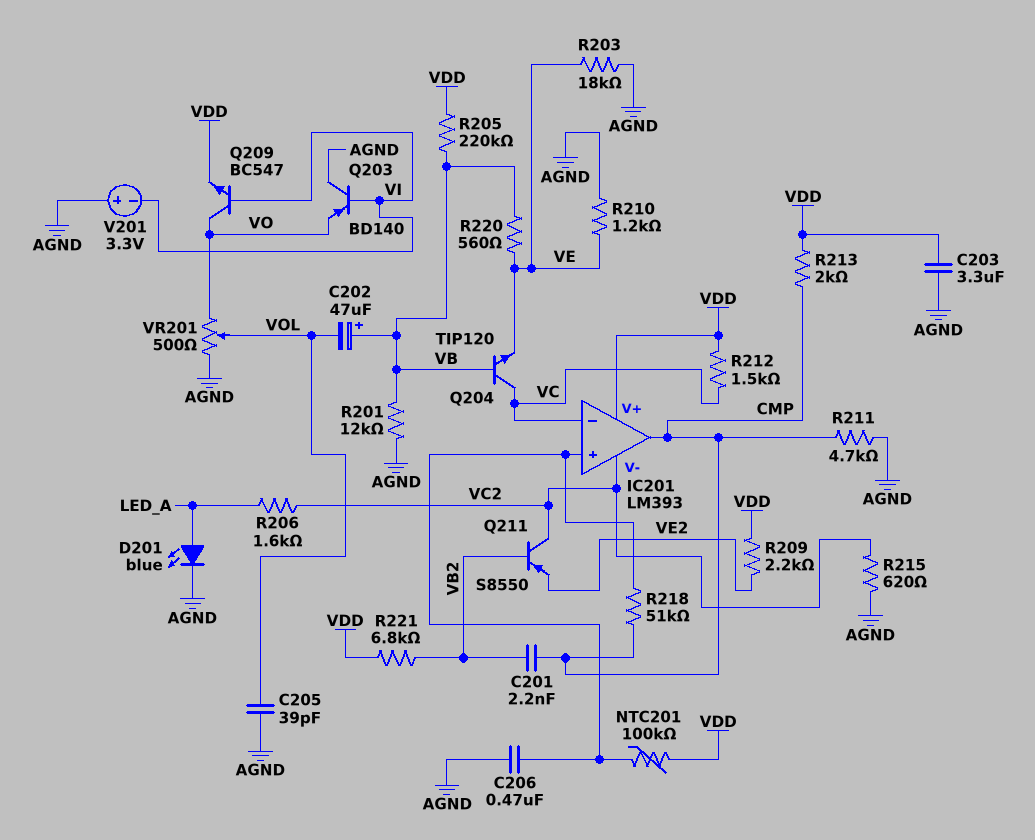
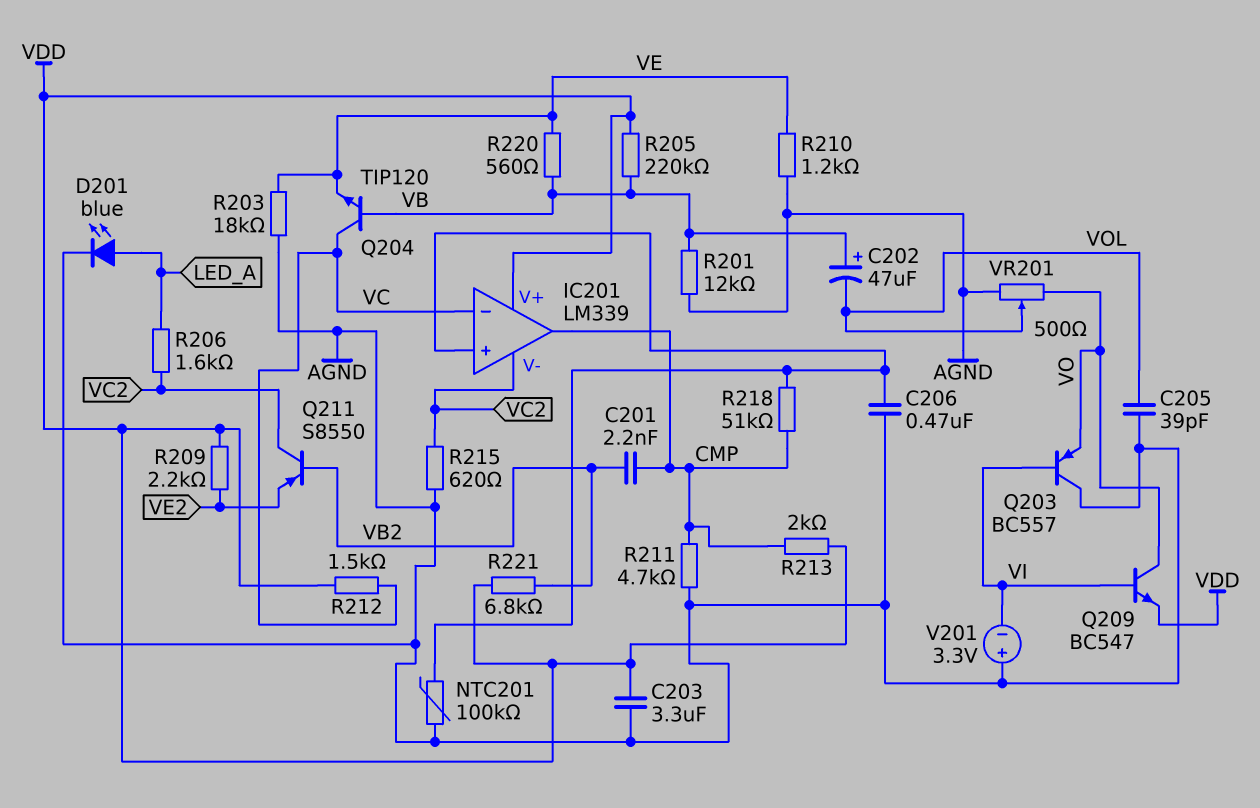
IC201: LM393 -> LM339
NTC201: 100k (IC201/in+, VDD) -> 100k (AGND, IC201/in+)
Q203: PNP BD140 (B VI, C AGND, E VO) -> PNP BC557 (B VI, C AGND, E VO)

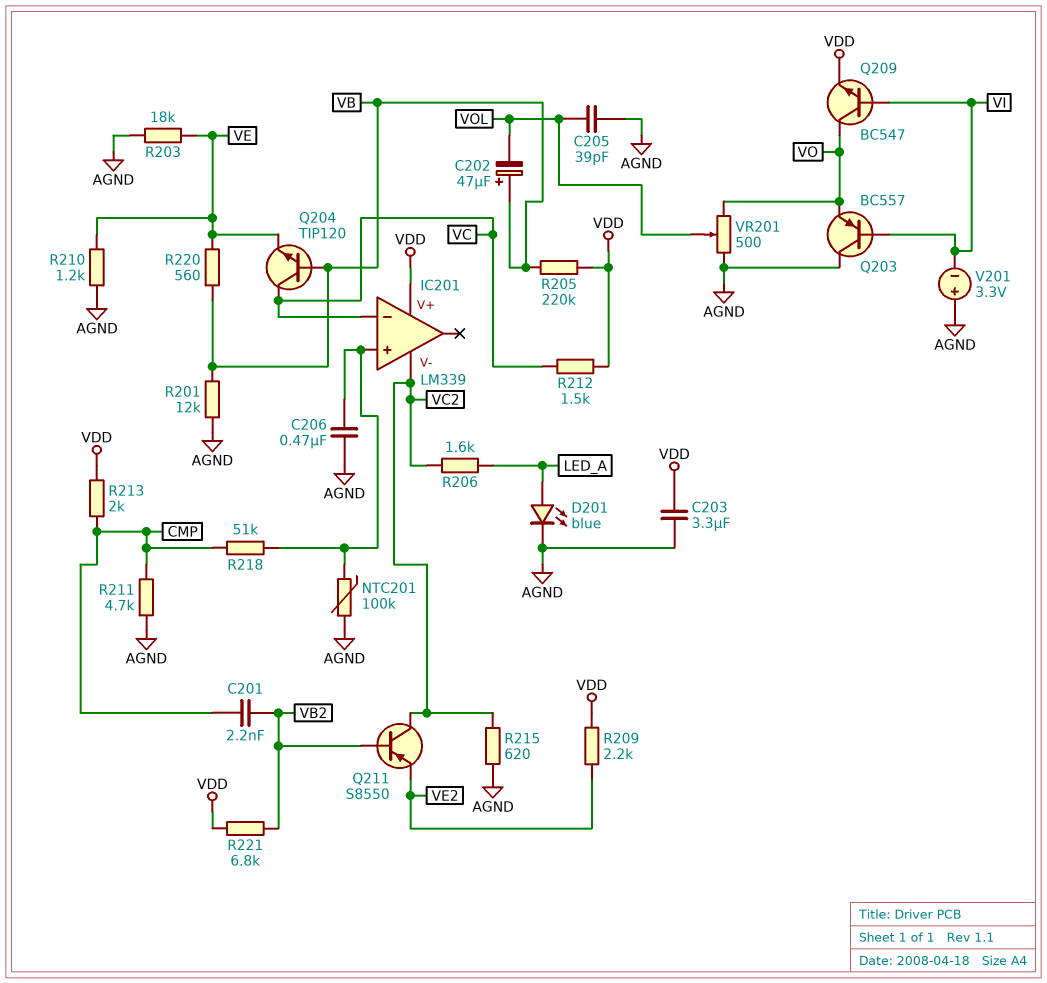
IC201 pin out: CMP -> none

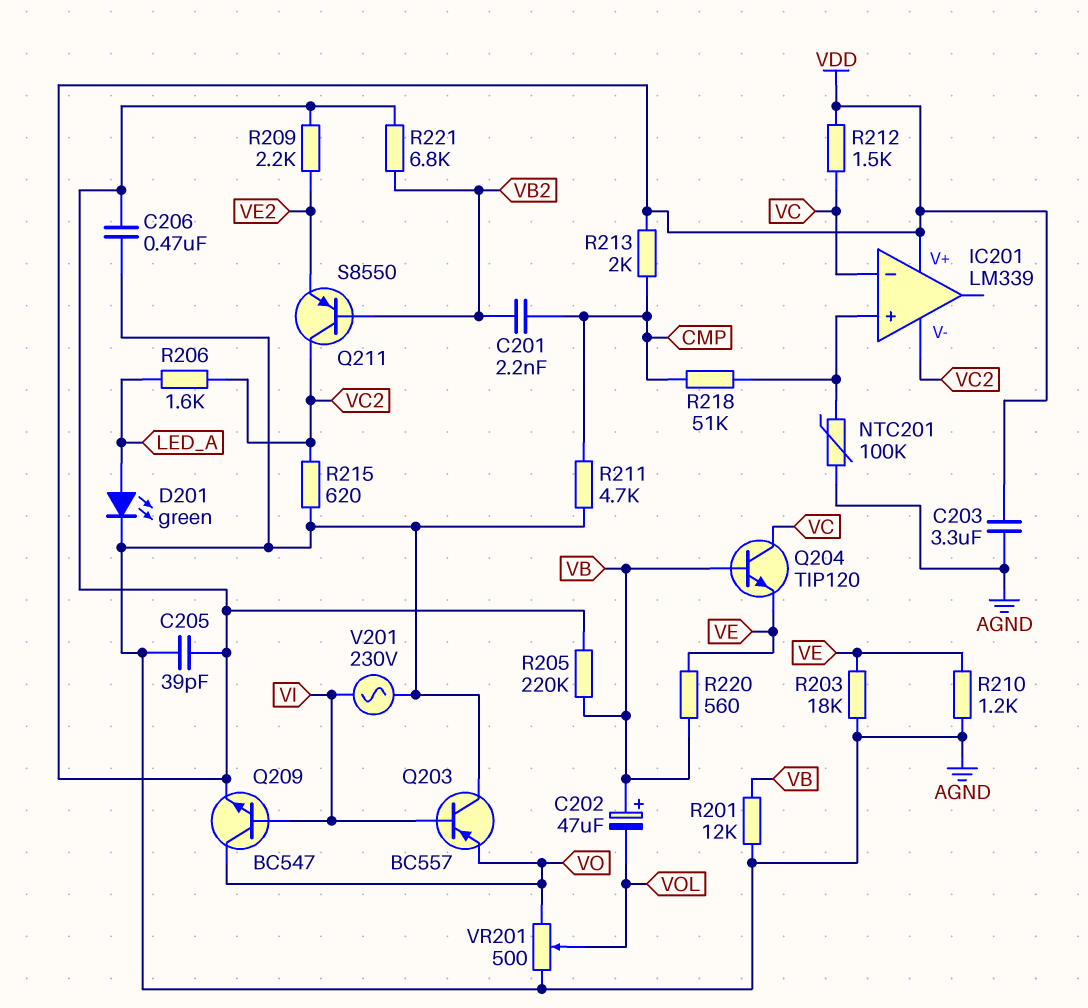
C205: 39pF (AGND, VOL) -> 39pF (AGND, VDD)
C206: 470nF (AGND, IC201/in+) -> 470nF (AGND, VDD)
D201: LED blue (A LED_A, K AGND) -> LED green (A LED_A, K AGND)
V201: 3.3V (plus AGND, minus VI) -> AC 230V (AGND, VI)

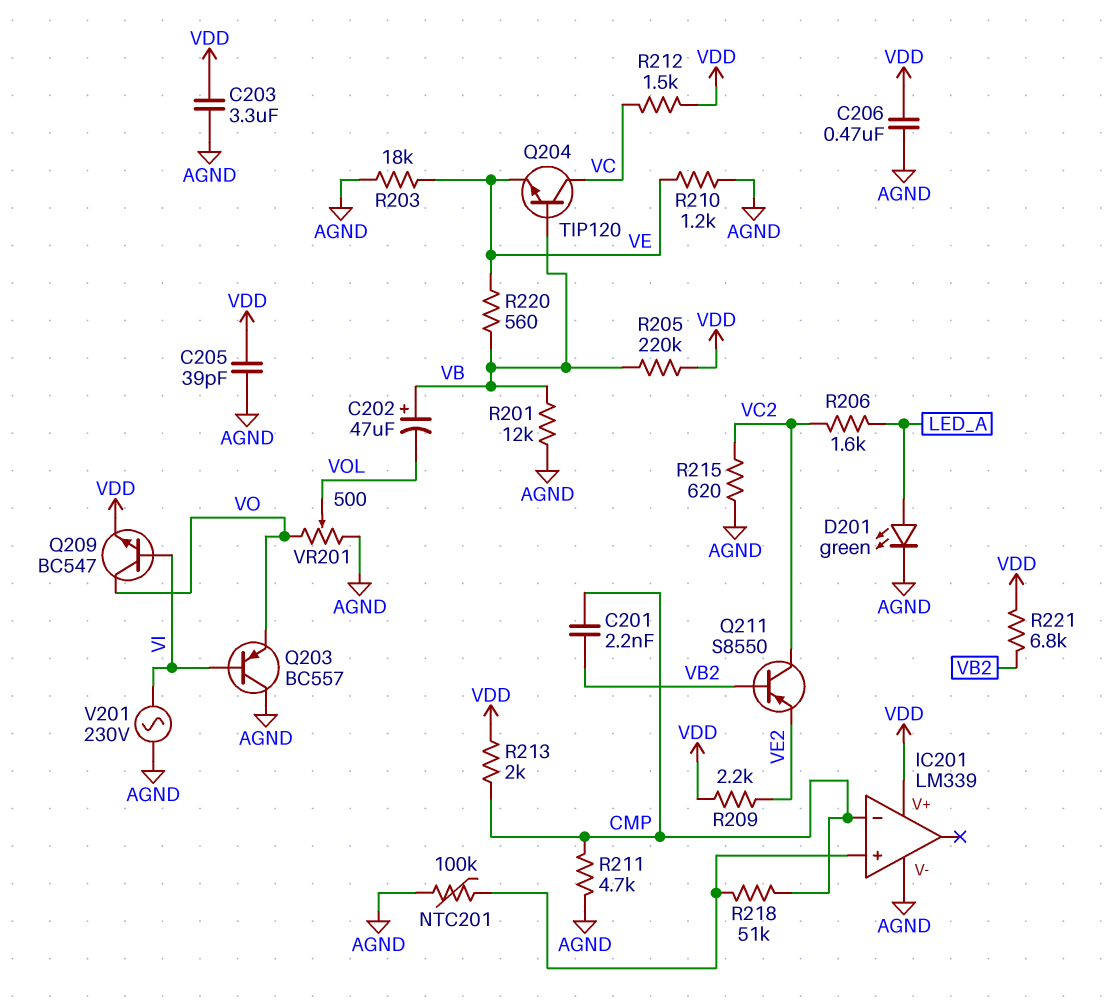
IC201 pin V-: VC2 -> AGND
IC201 pin in-: VC -> CMP

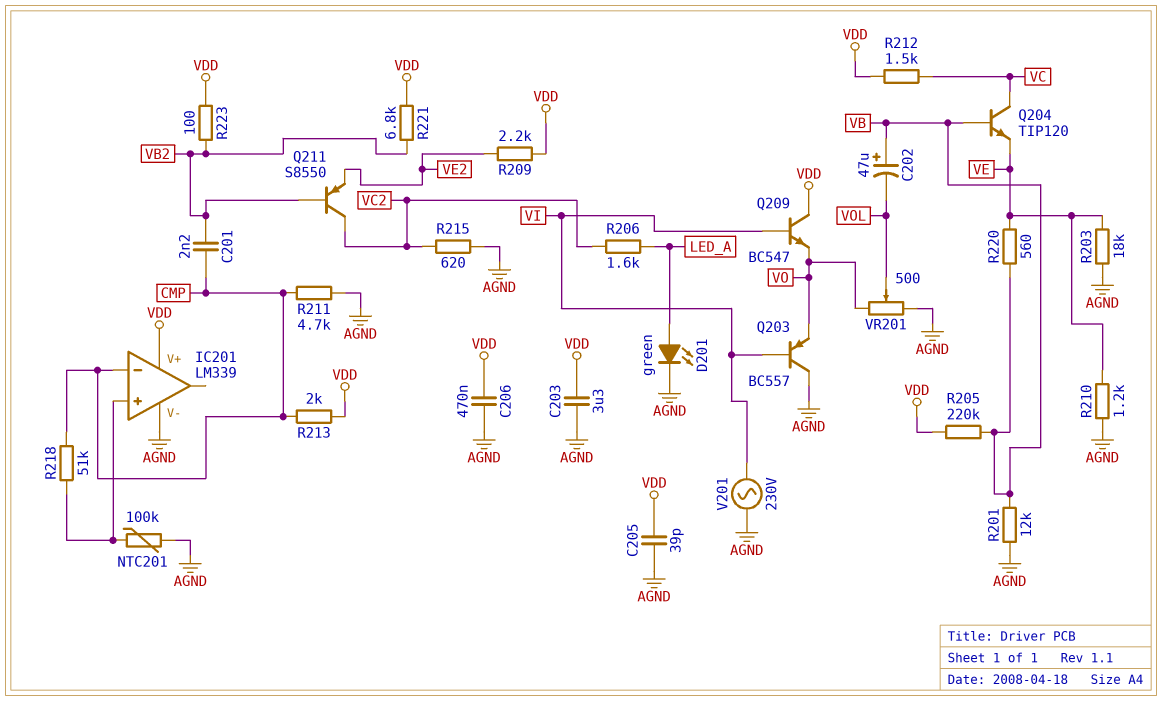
Q209: NPN BC547 (B VI, C VO, E VDD) -> NPN BC547 (B VI, C VDD, E VO)
R223: none -> 100 (VB2, VDD)

